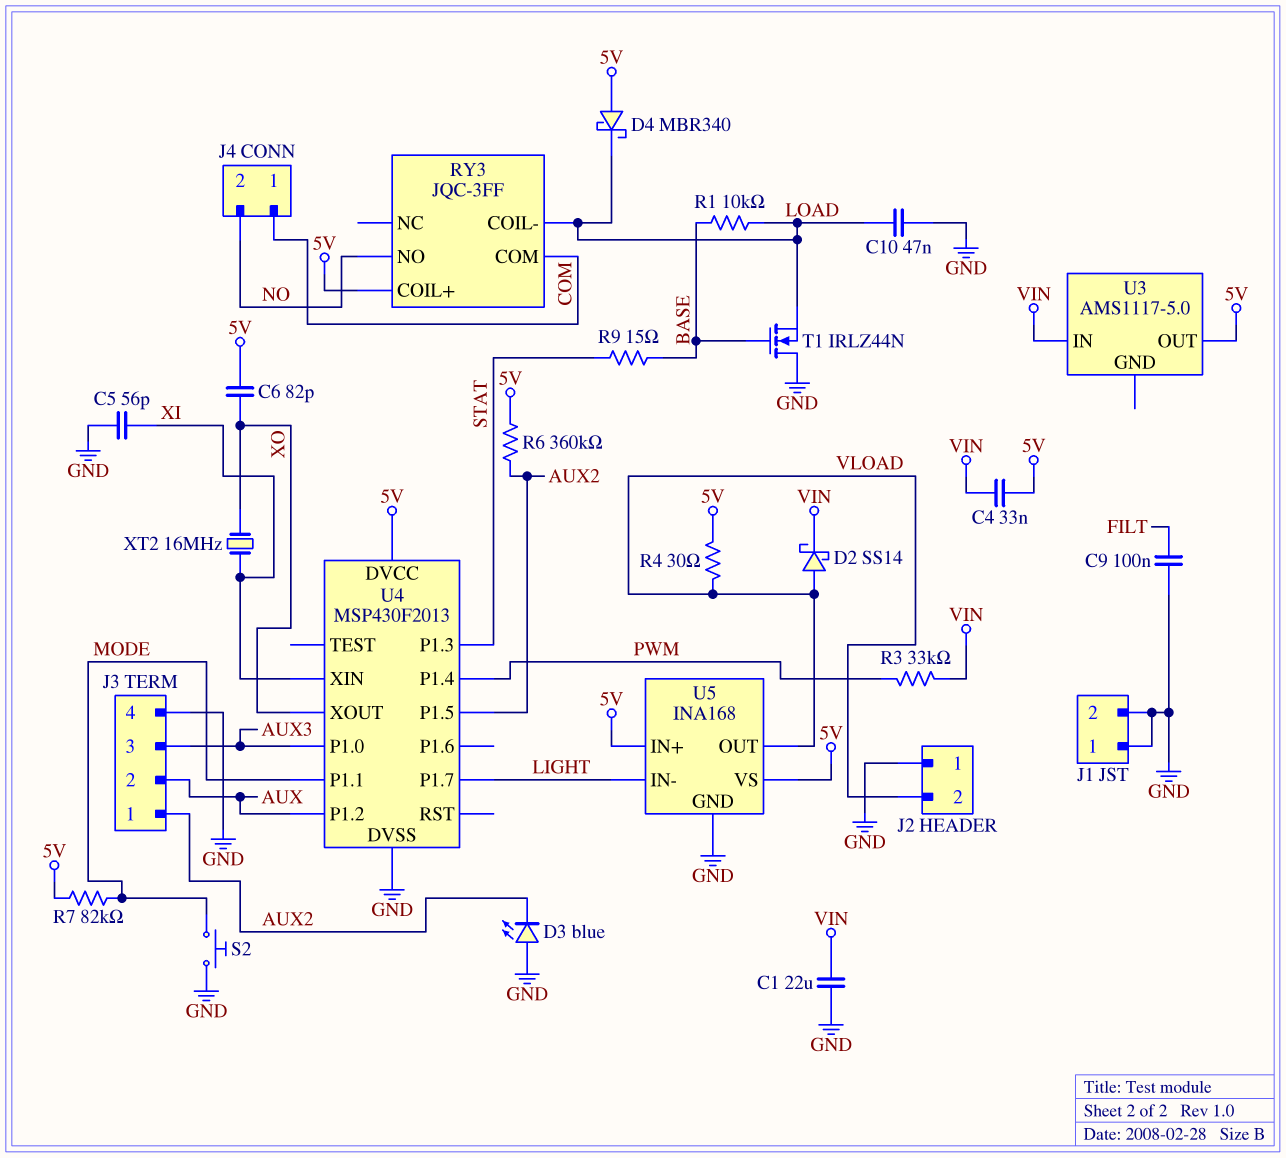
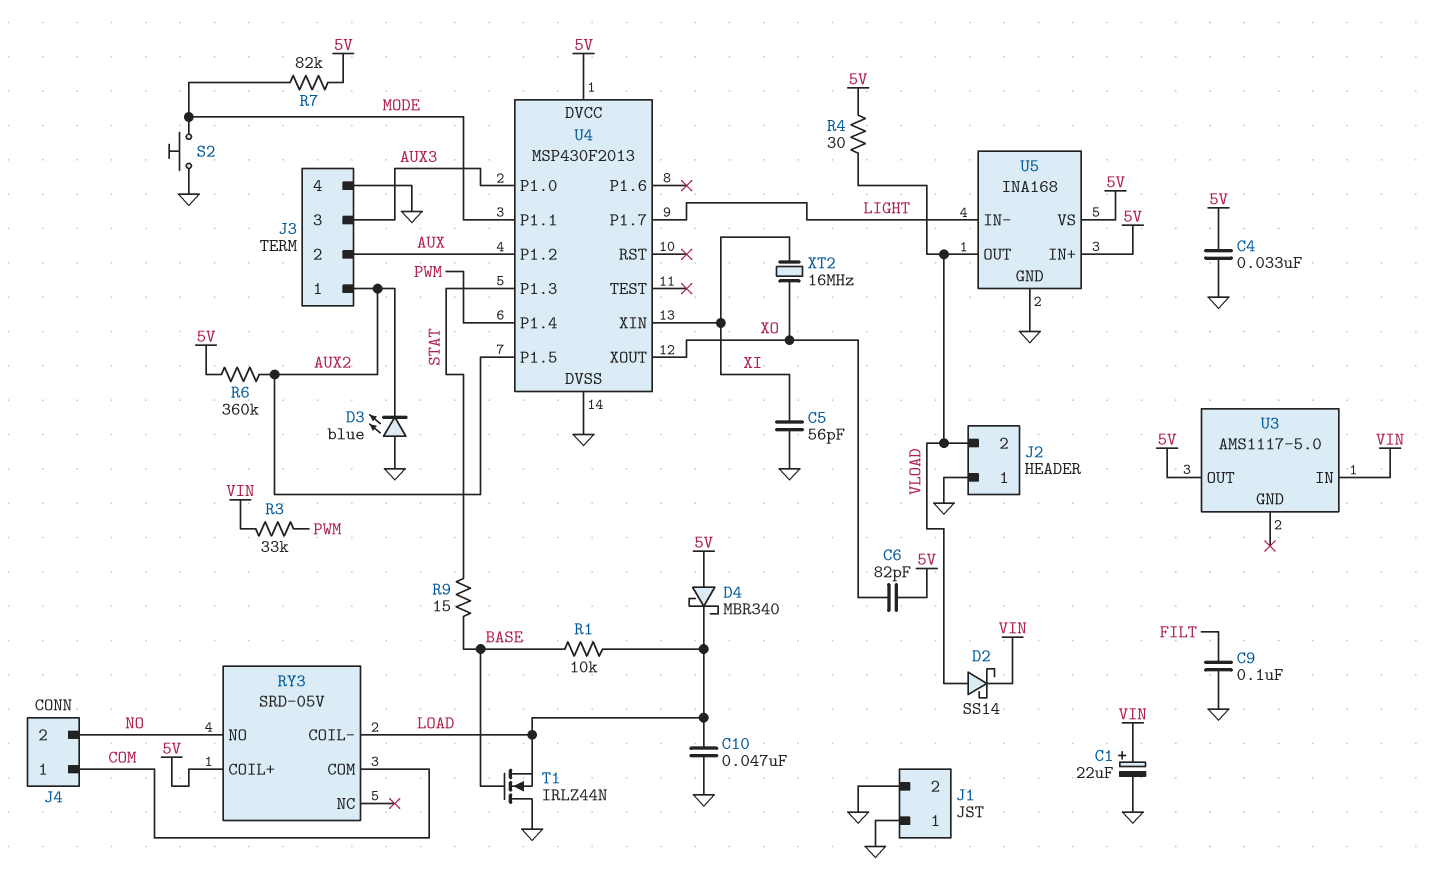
C1: 22uF (GND, VIN) -> 22uF (plus VIN, minus GND)
C4: 33nF (5V, VIN) -> 33nF (5V, GND)
RY3: JQC-3FF -> SRD-05V

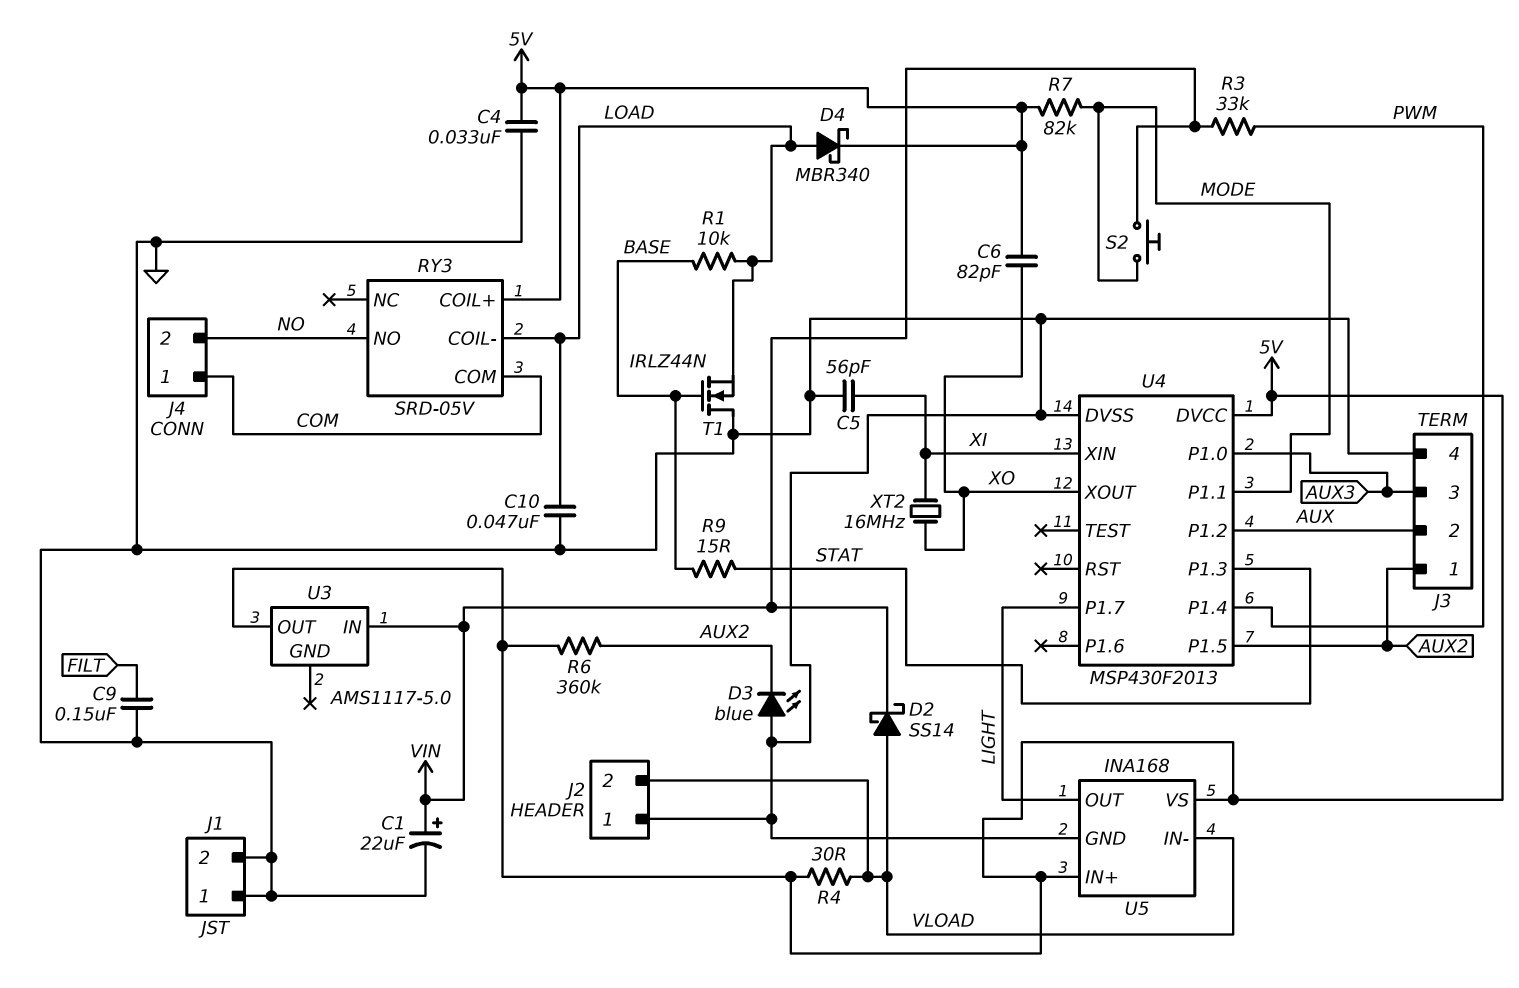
C9: 100nF (FILT, GND) -> 150nF (FILT, GND)
D4: schottky MBR340 (A 5V, K LOAD) -> schottky MBR340 (A LOAD, K 5V)
S2: button (GND, MODE) -> button (MODE, VIN)
U5 pin IN-: LIGHT -> VLOAD
U5 pin OUT: VLOAD -> LIGHT

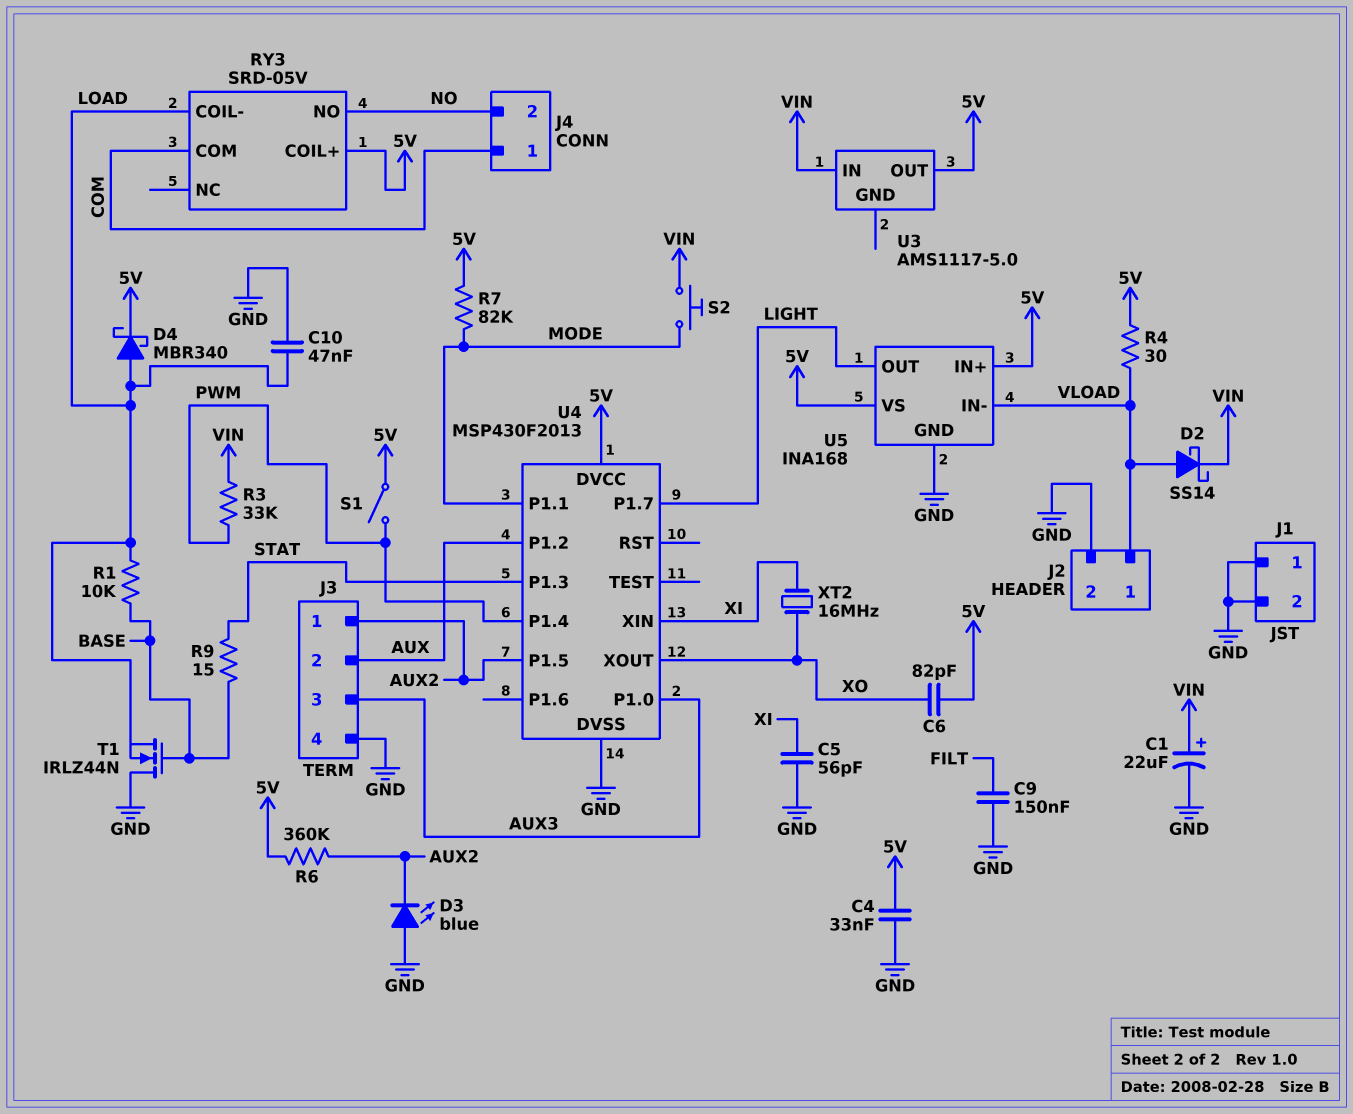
J2 pin 1: GND -> VLOAD
J2 pin 2: VLOAD -> GND
S1: none -> switch (5V, PWM)

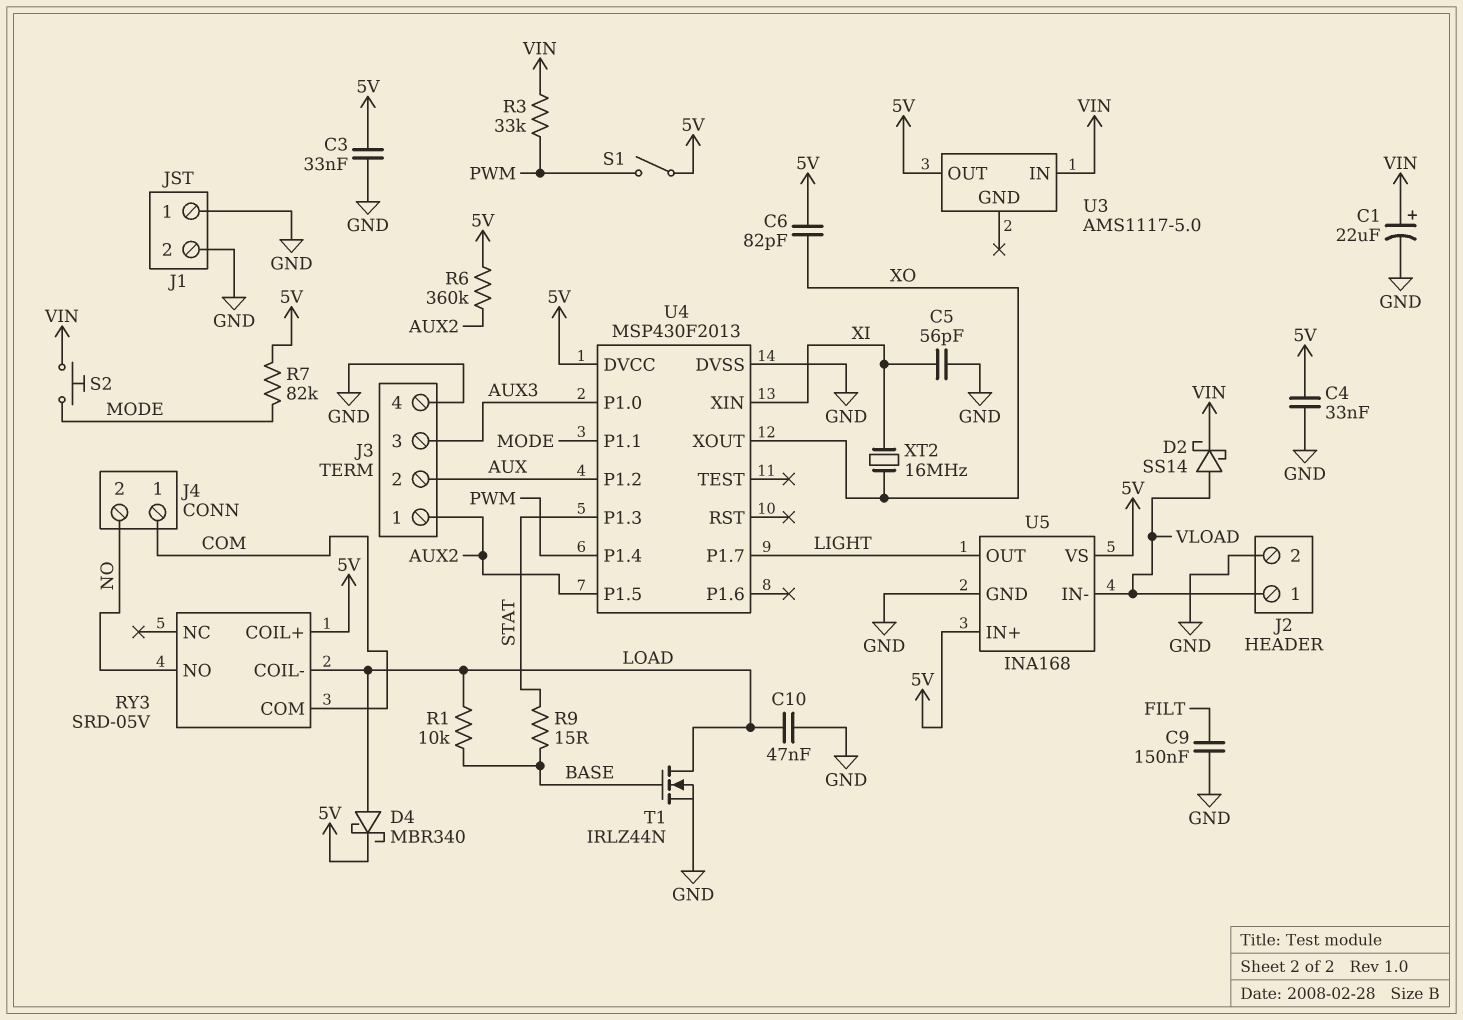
C3: none -> 33nF (5V, GND)
D3: LED blue (A GND, K AUX2) -> none
R4: 30 (5V, VLOAD) -> none
T1: NMOS IRLZ44N (G BASE, D GND, S LOAD) -> NMOS IRLZ44N (G BASE, D LOAD, S GND)

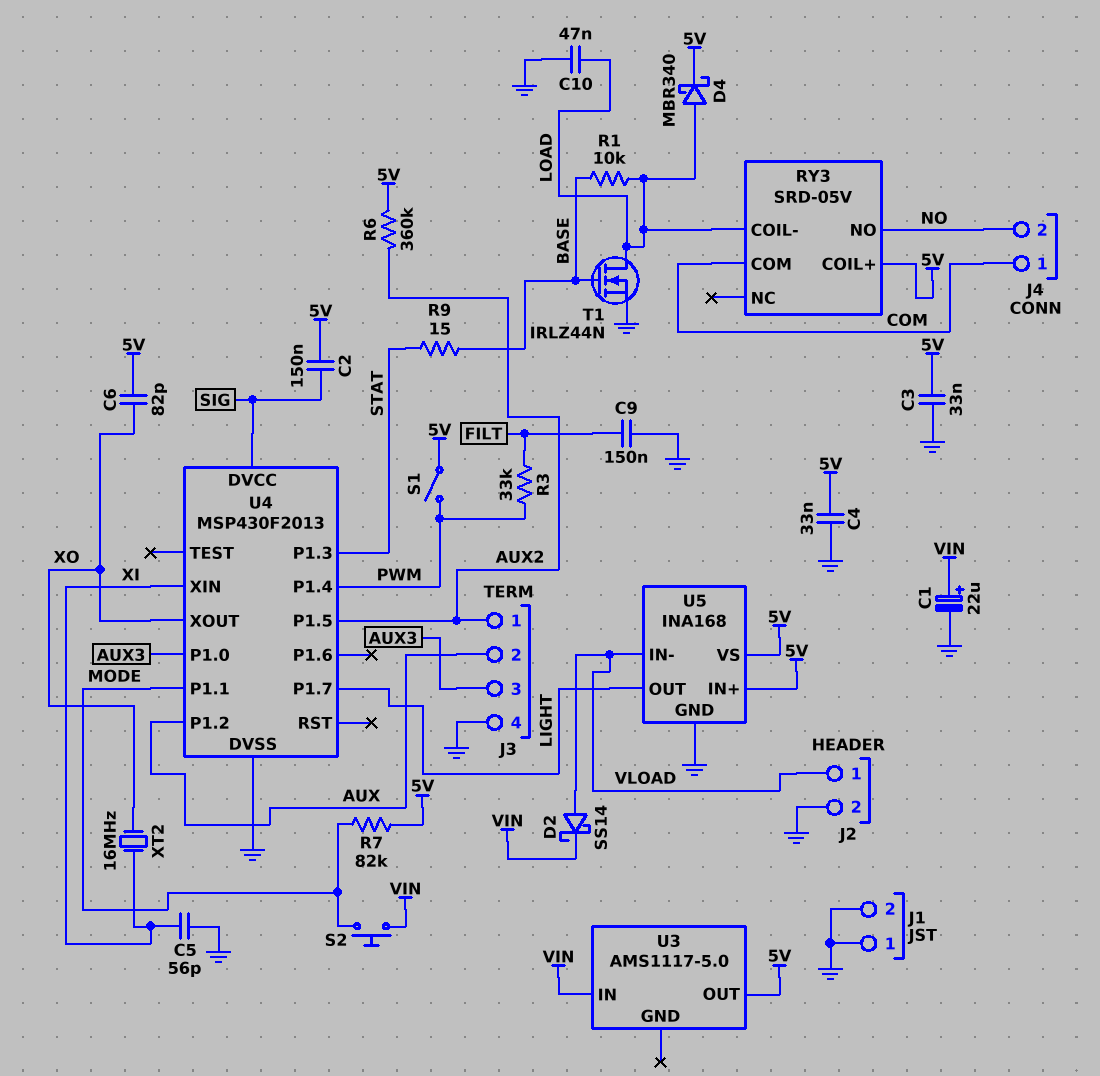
C2: none -> 150nF (5V, SIG)
R3: 33k (PWM, VIN) -> 33k (FILT, PWM)
U4 pin DVCC: 5V -> SIG

